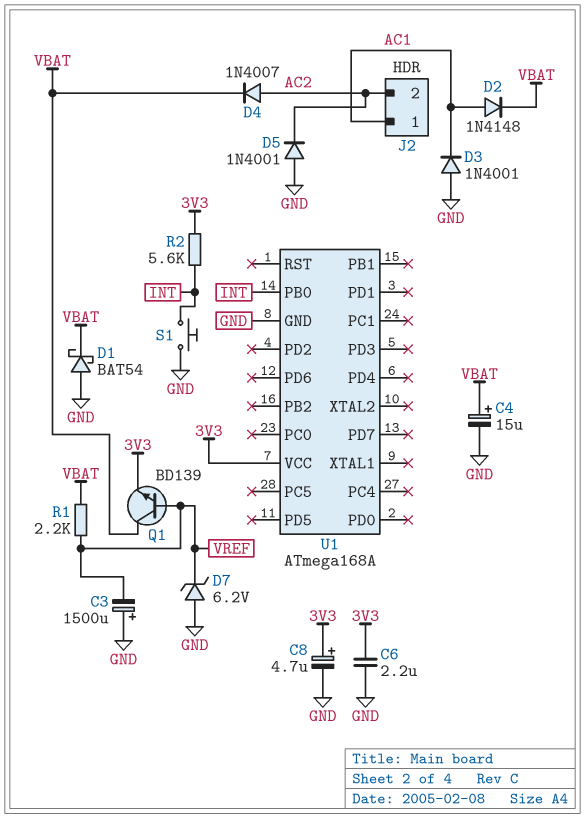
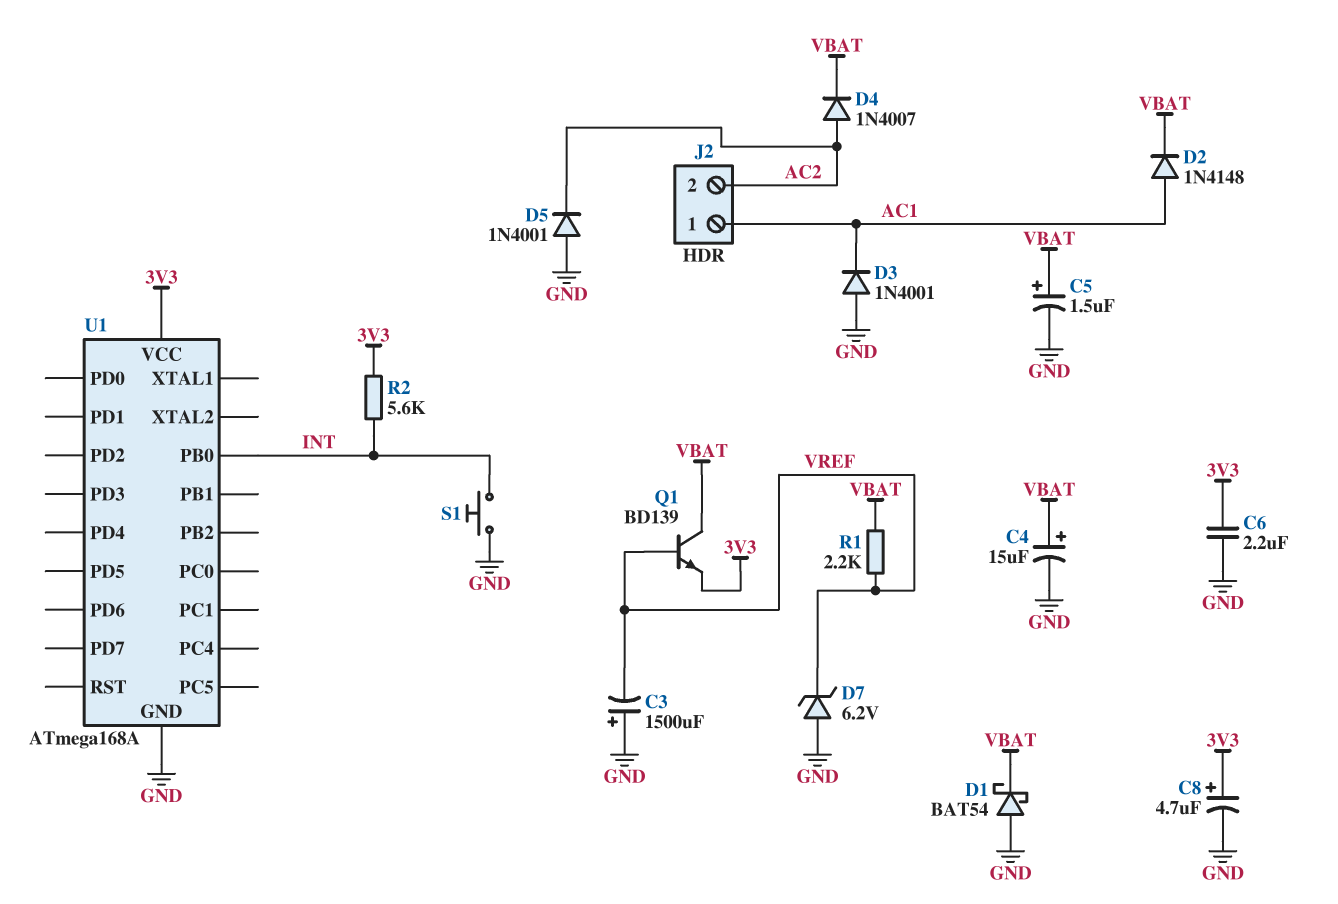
C5: none -> 1.5uF (plus VBAT, minus GND)

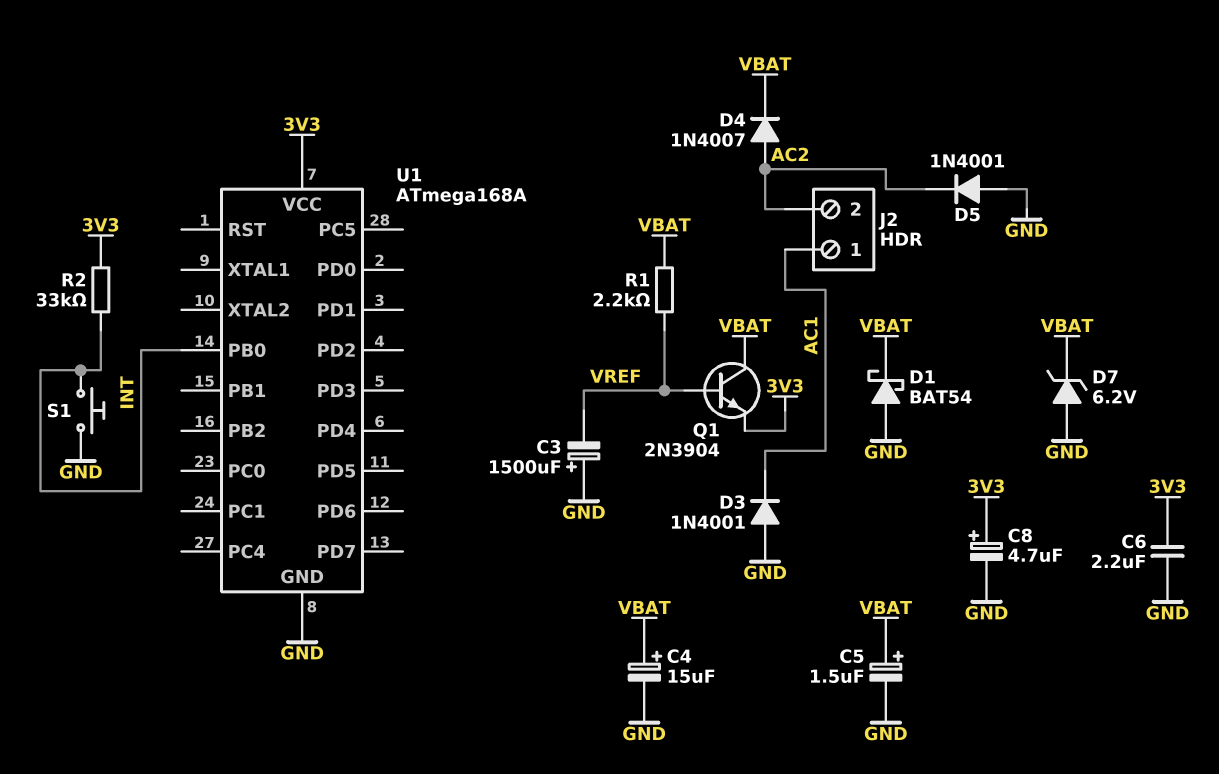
D2: diode 1N4148 (A AC1, K VBAT) -> none
D7: zener 6.2V (A GND, K VREF) -> zener 6.2V (A GND, K VBAT)
Q1: NPN BD139 (B VREF, C VBAT, E 3V3) -> NPN 2N3904 (B VREF, C VBAT, E 3V3)
R2: 5.6k (3V3, INT) -> 33k (3V3, INT)

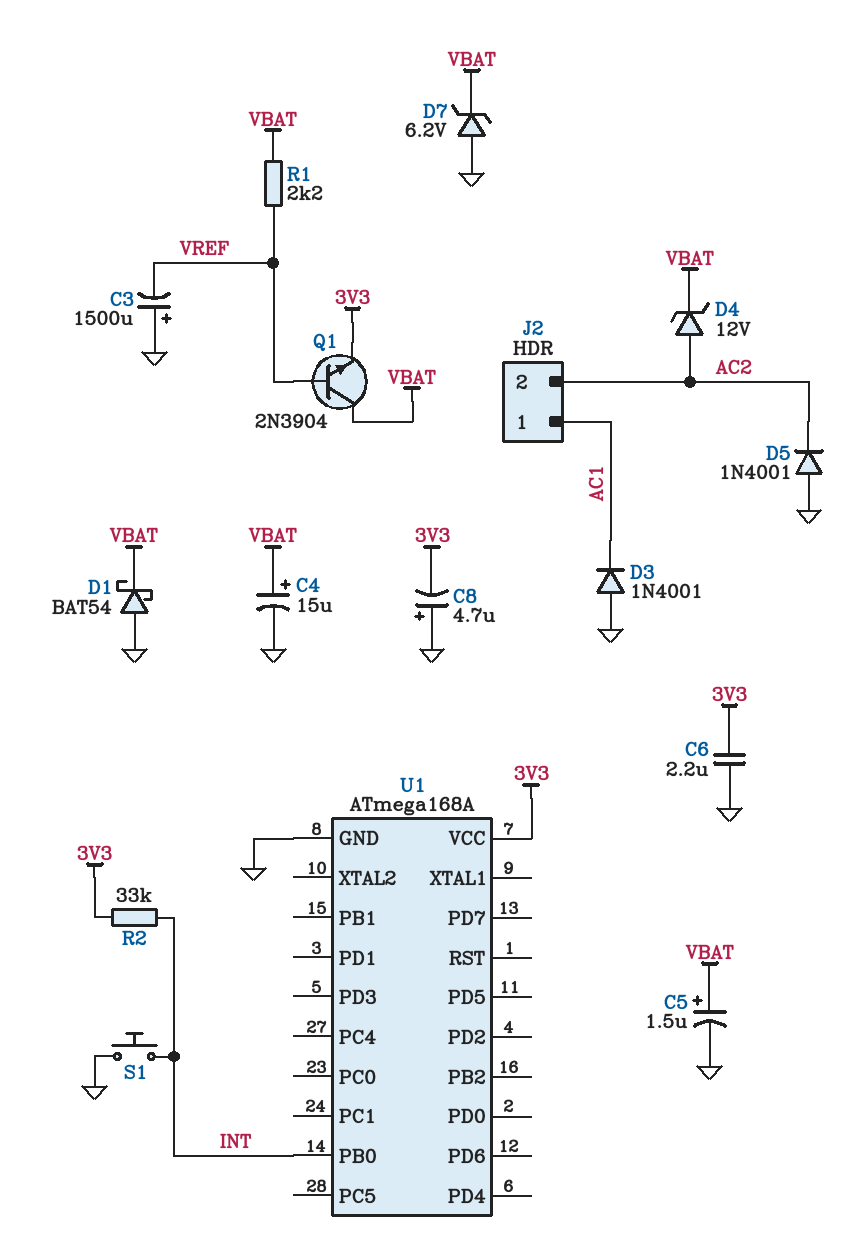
C8: 4.7uF (plus 3V3, minus GND) -> 4.7uF (plus GND, minus 3V3)
D4: diode 1N4007 (A AC2, K VBAT) -> zener 12V (A AC2, K VBAT)

